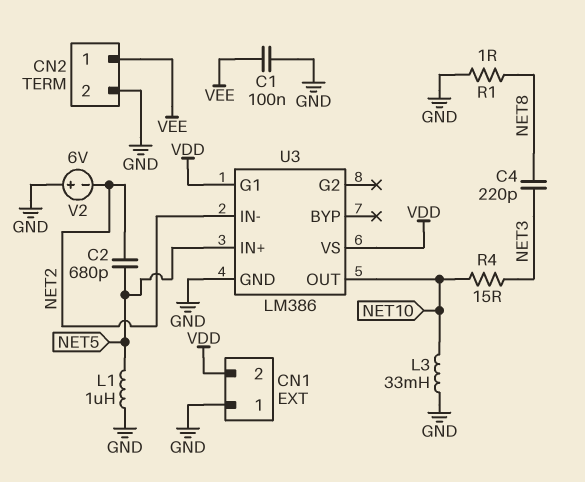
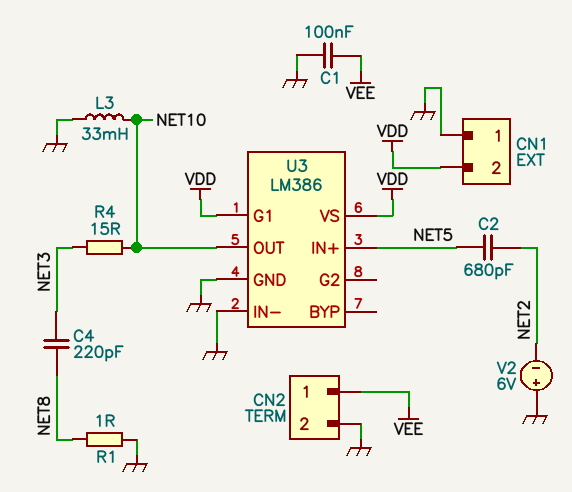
L1: 1uH (GND, NET5) -> none
U3 pin IN-: NET2 -> GND

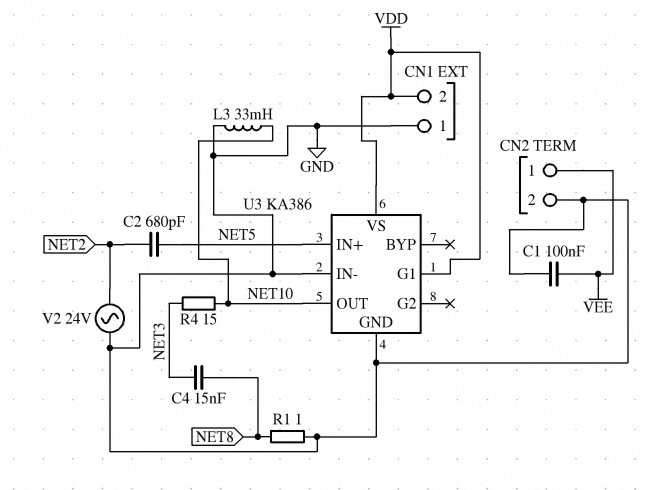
C4: 220pF (NET3, NET8) -> 15nF (NET3, NET8)
U3: LM386 -> KA386
V2: 6V (plus GND, minus NET2) -> AC 24V (GND, NET2)

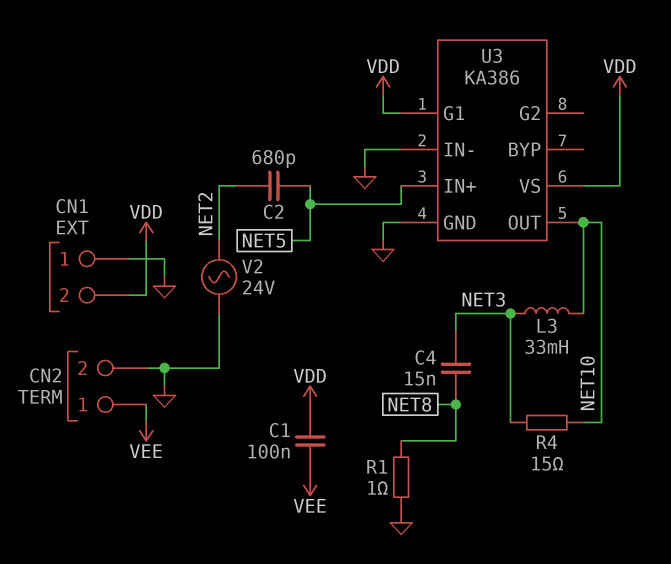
C1: 100nF (GND, VEE) -> 100nF (VDD, VEE)
L3: 33mH (GND, NET10) -> 33mH (NET3, NET10)

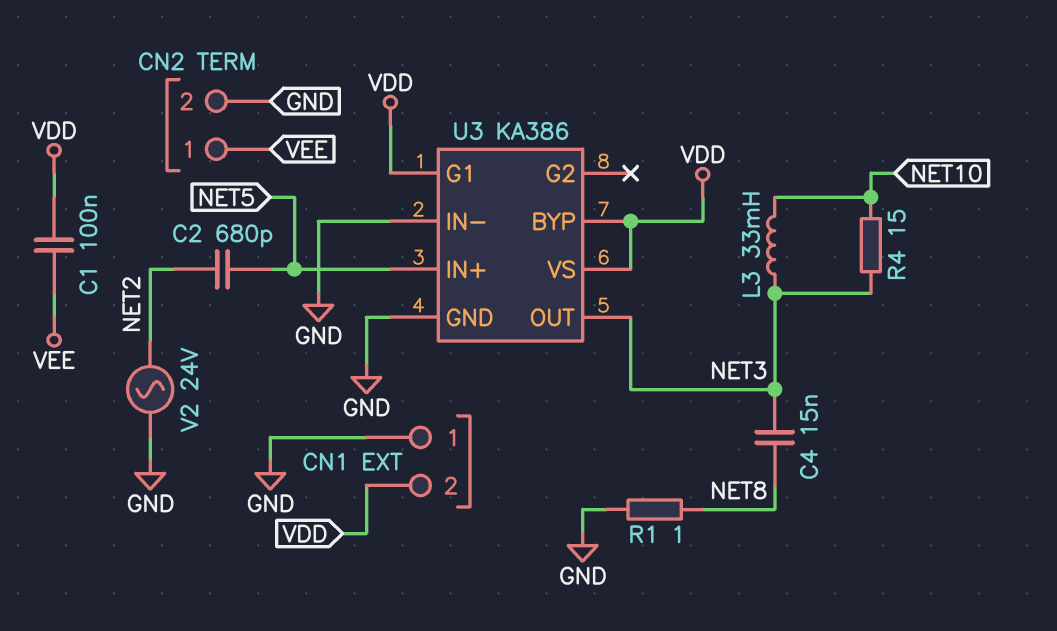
U3 pin BYP: none -> VDD
U3 pin OUT: NET10 -> NET3

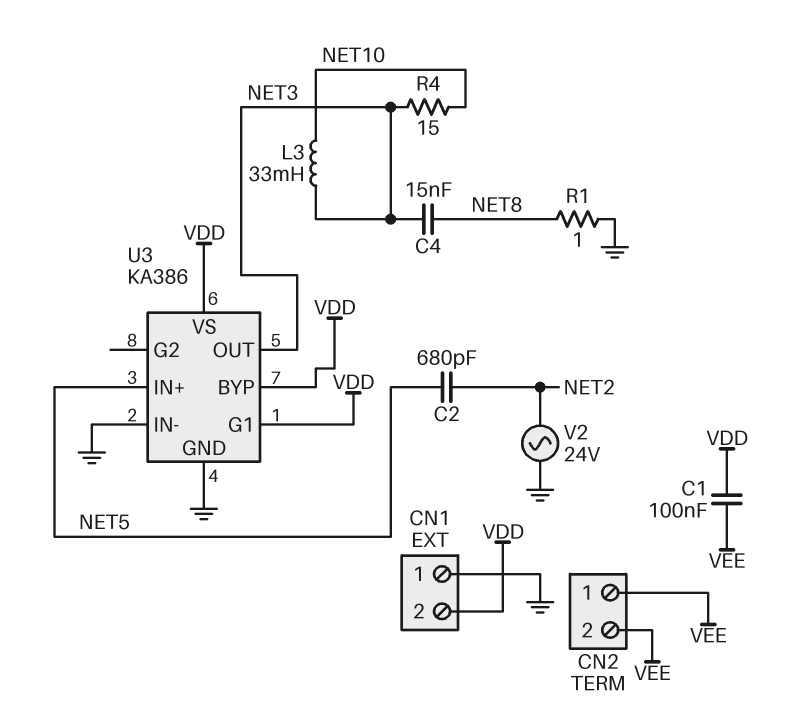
CN2 pin 2: GND -> VEE

